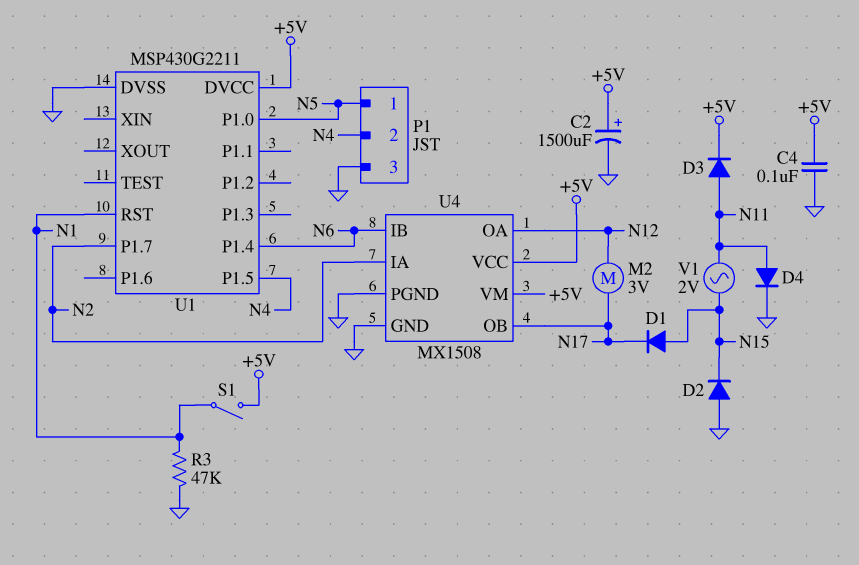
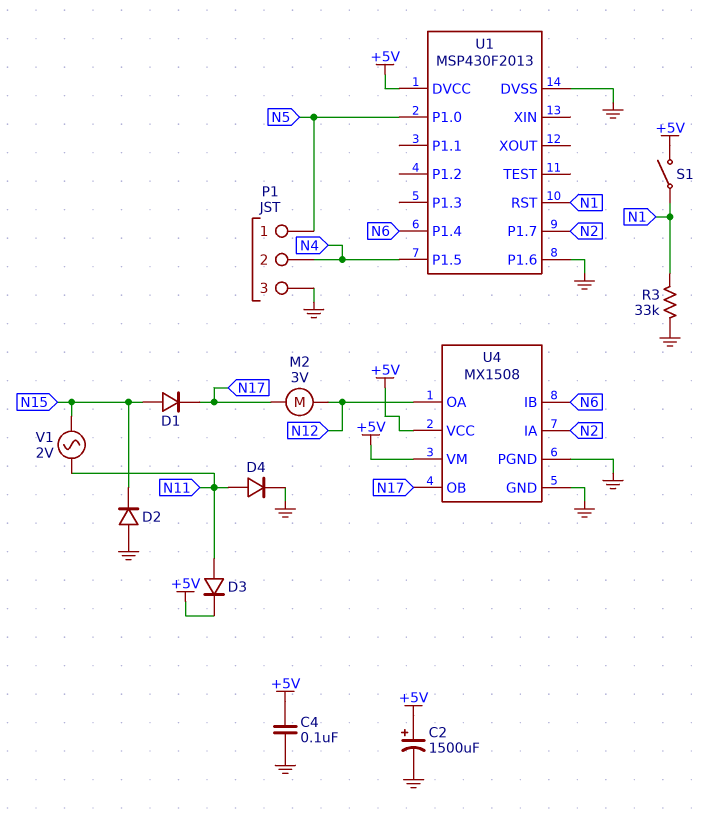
R3: 47k (GND, N1) -> 33k (GND, N1)
U1: MSP430G2211 -> MSP430F2013
U1 pin P1.6: none -> GND

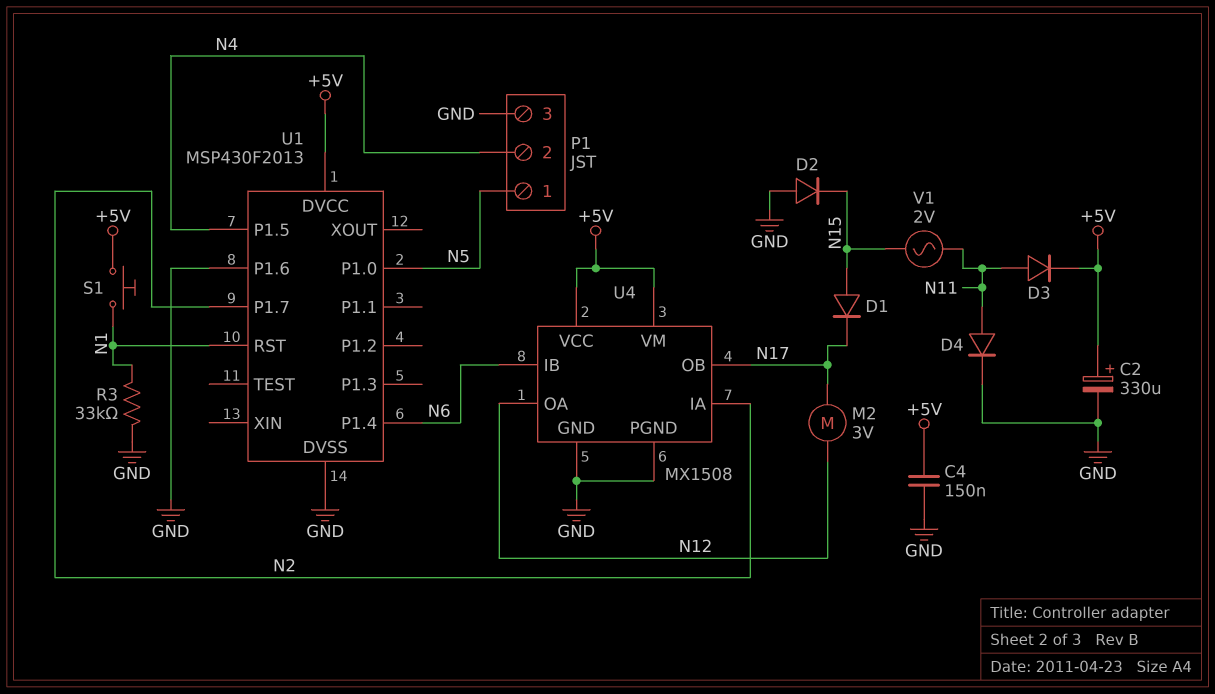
C2: 1500uF (plus +5V, minus GND) -> 330uF (plus +5V, minus GND)
C4: 100nF (+5V, GND) -> 150nF (+5V, GND)
S1: switch (+5V, N1) -> button (+5V, N1)

